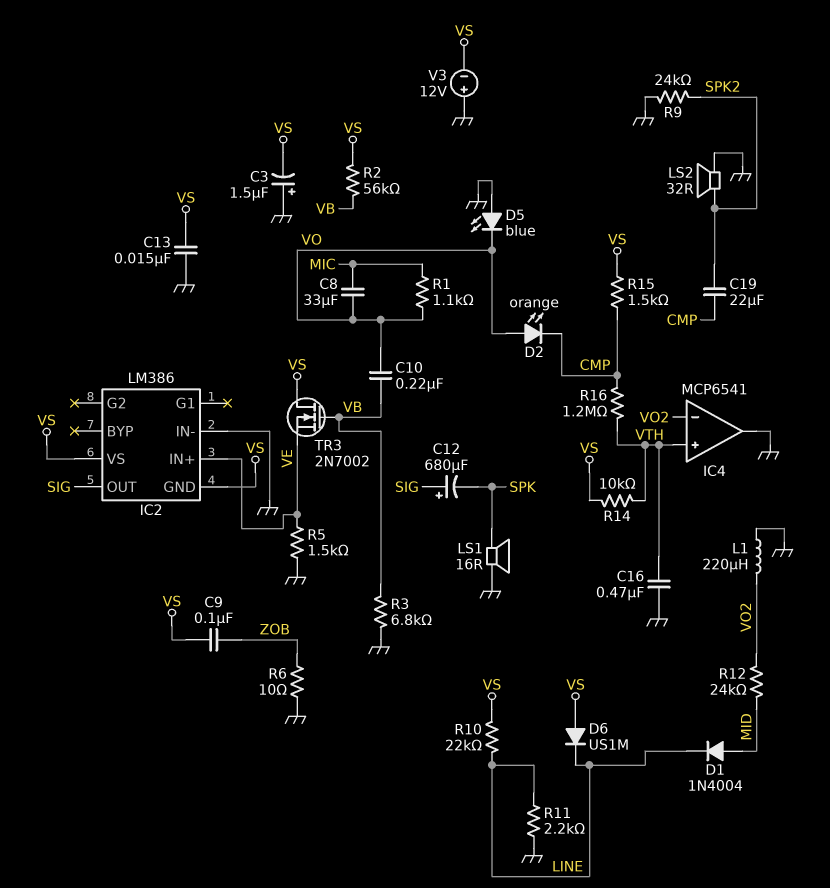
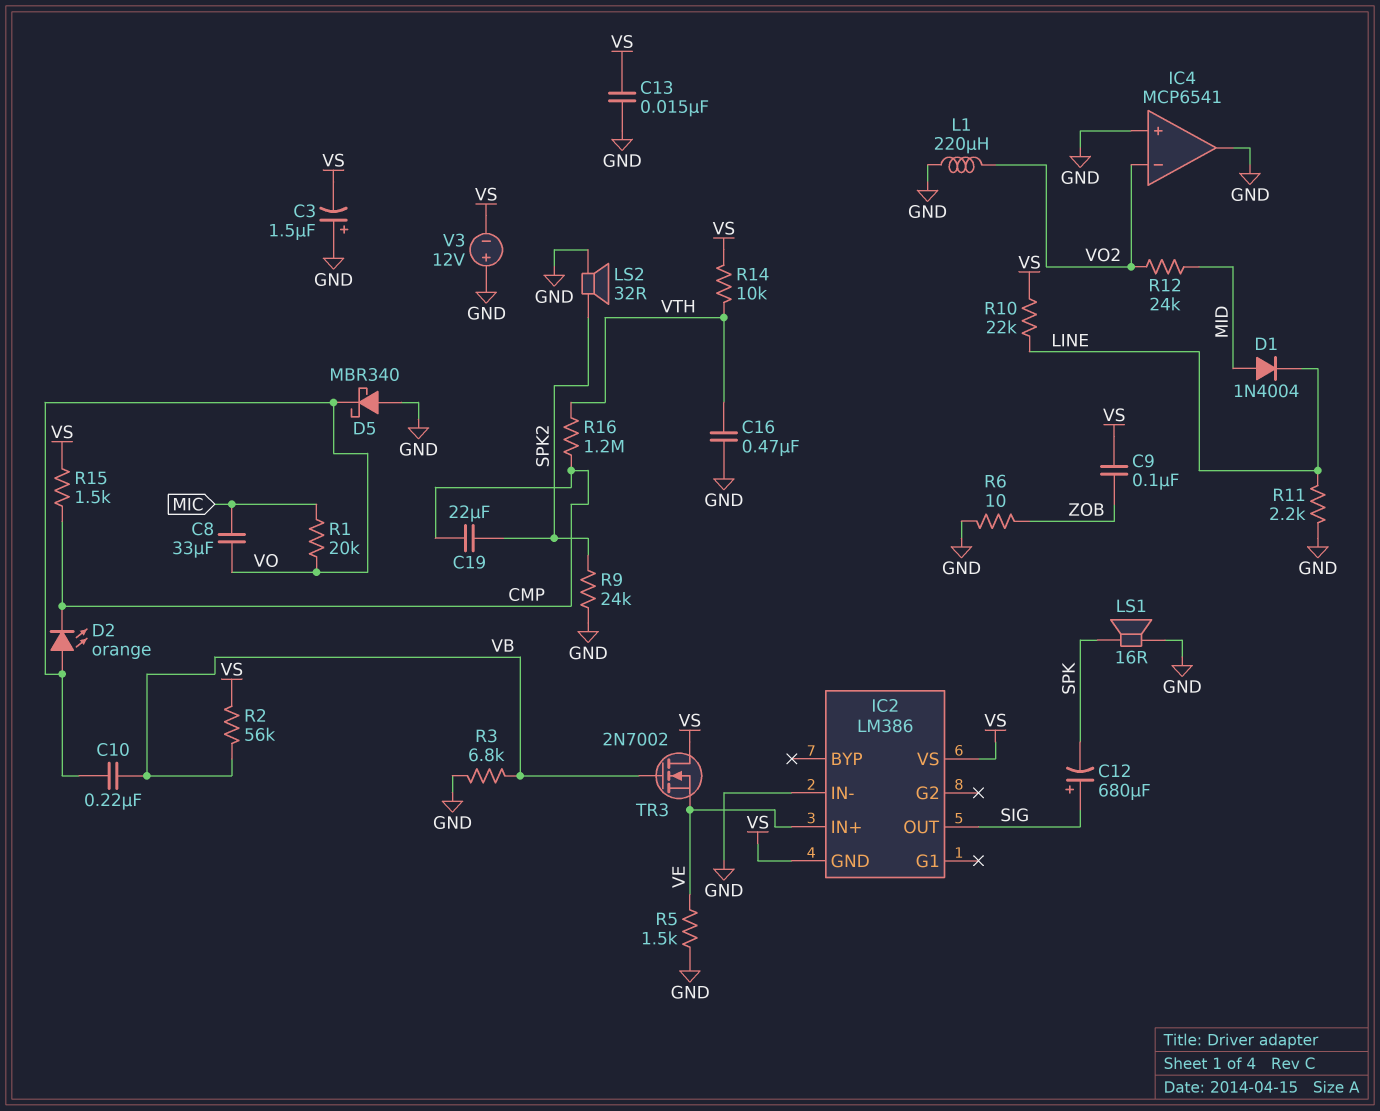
D5: LED blue (A GND, K VO) -> schottky MBR340 (A GND, K VO)
D6: diode US1M (A VS, K LINE) -> none
IC4 pin in+: VTH -> GND
R1: 1.1k (MIC, VO) -> 20k (MIC, VO)

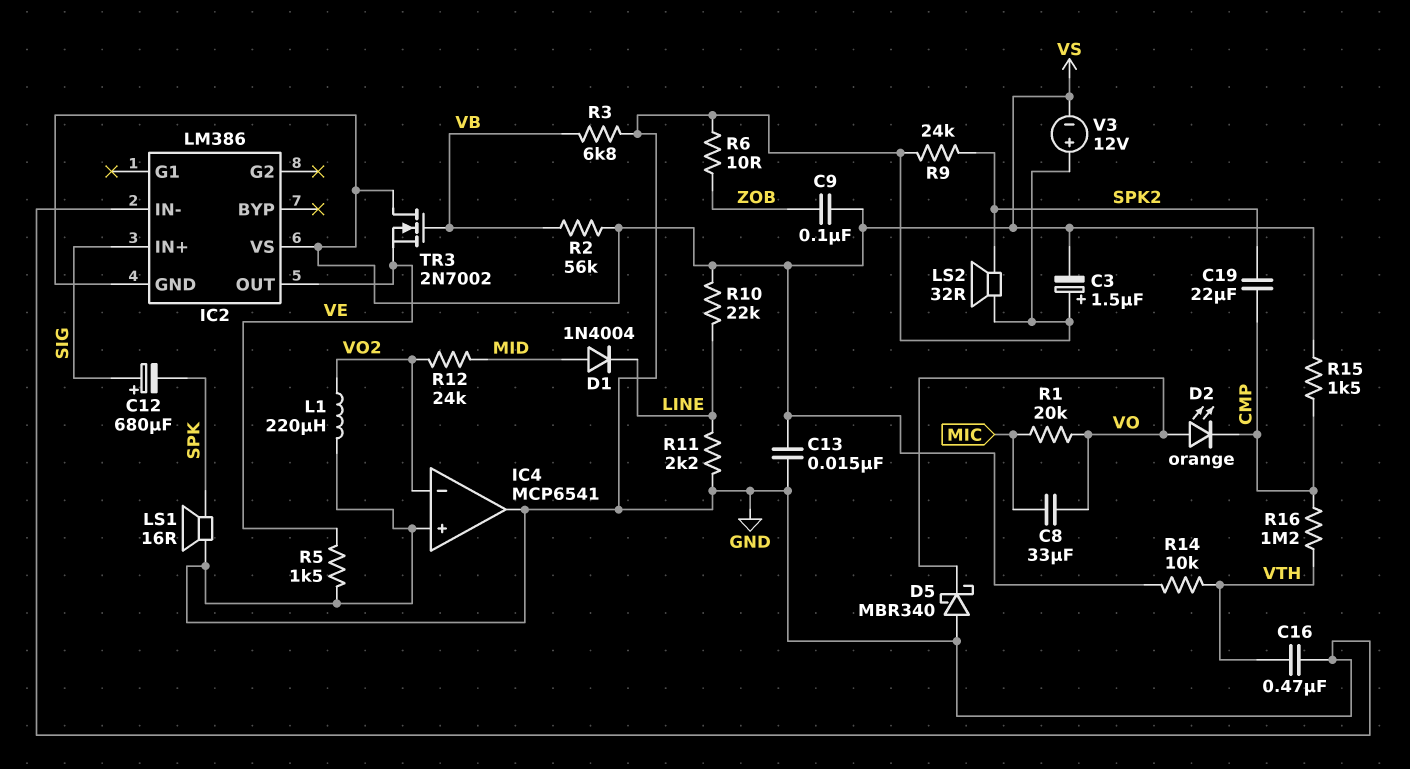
C10: 220nF (VB, VO) -> none
IC2 pin IN+: VE -> SIG
IC2 pin OUT: SIG -> VE

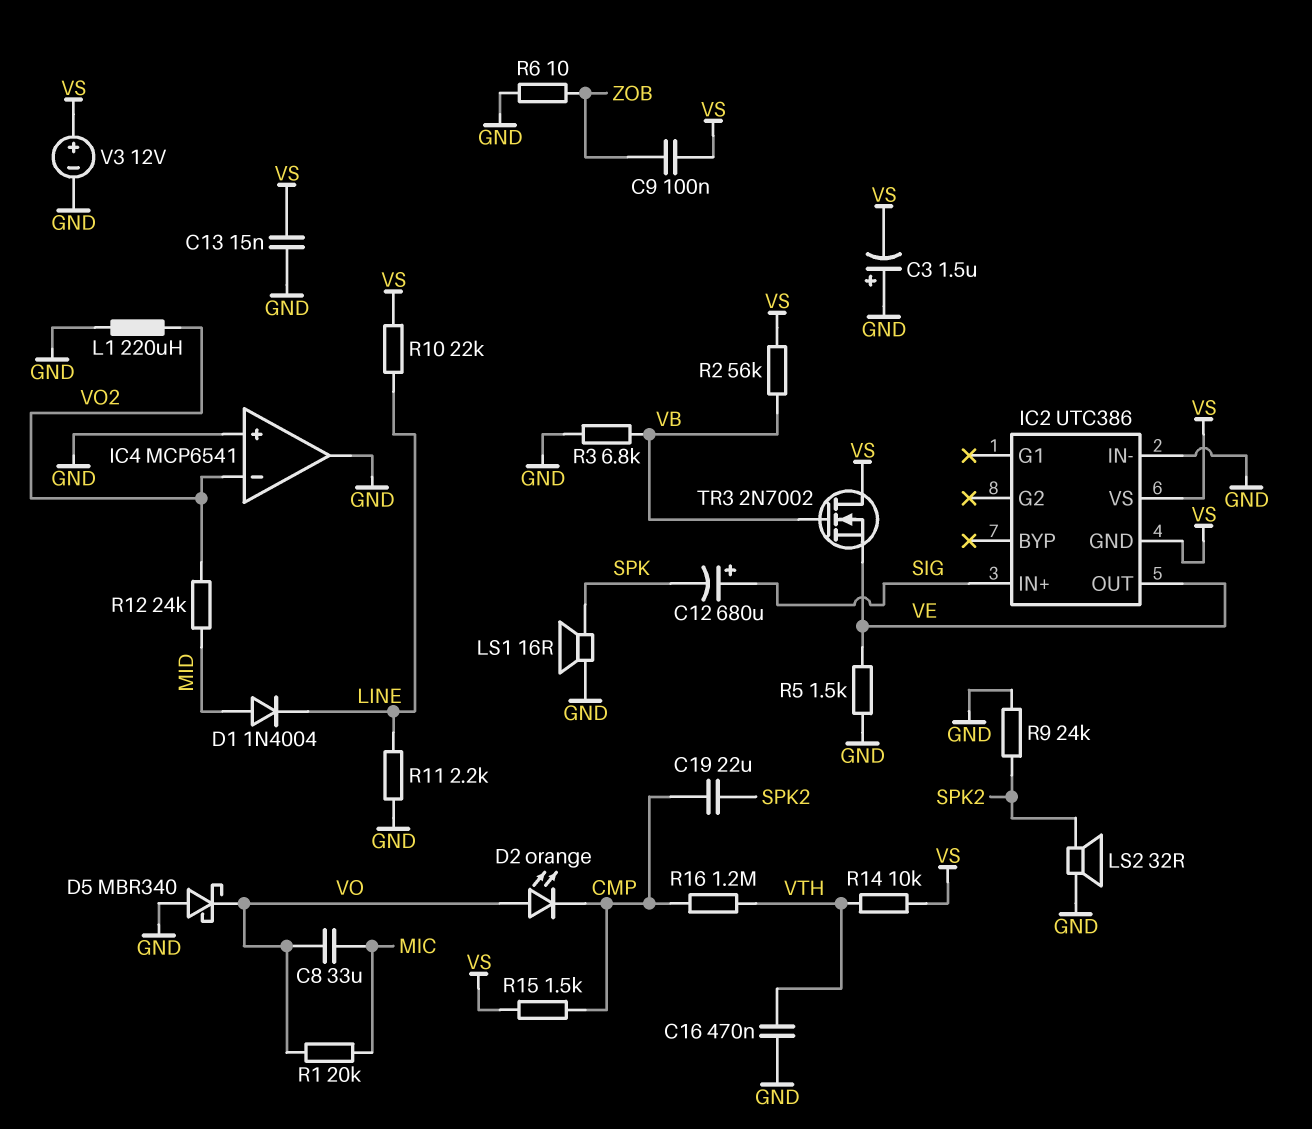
IC2: LM386 -> UTC386
V3: 12V (plus GND, minus VS) -> 12V (plus VS, minus GND)

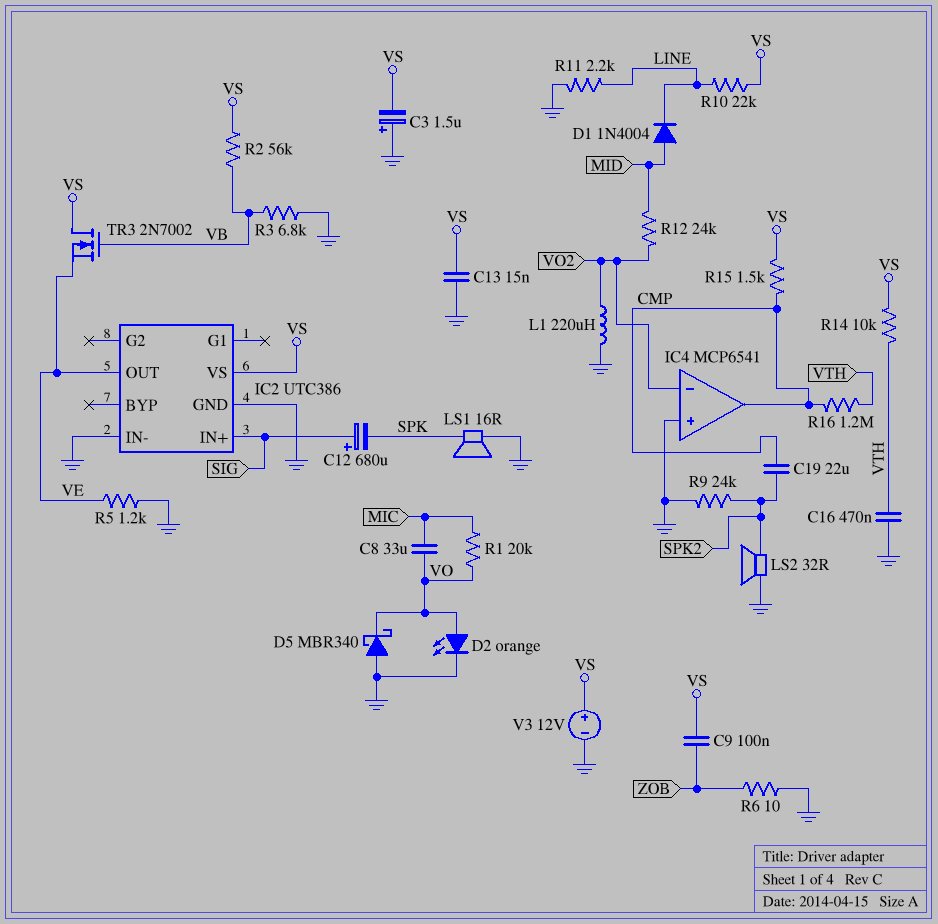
D2: LED orange (A VO, K CMP) -> LED orange (A VO, K GND)
IC2 pin GND: VS -> GND
IC4 pin out: GND -> CMP
R5: 1.5k (GND, VE) -> 1.2k (GND, VE)

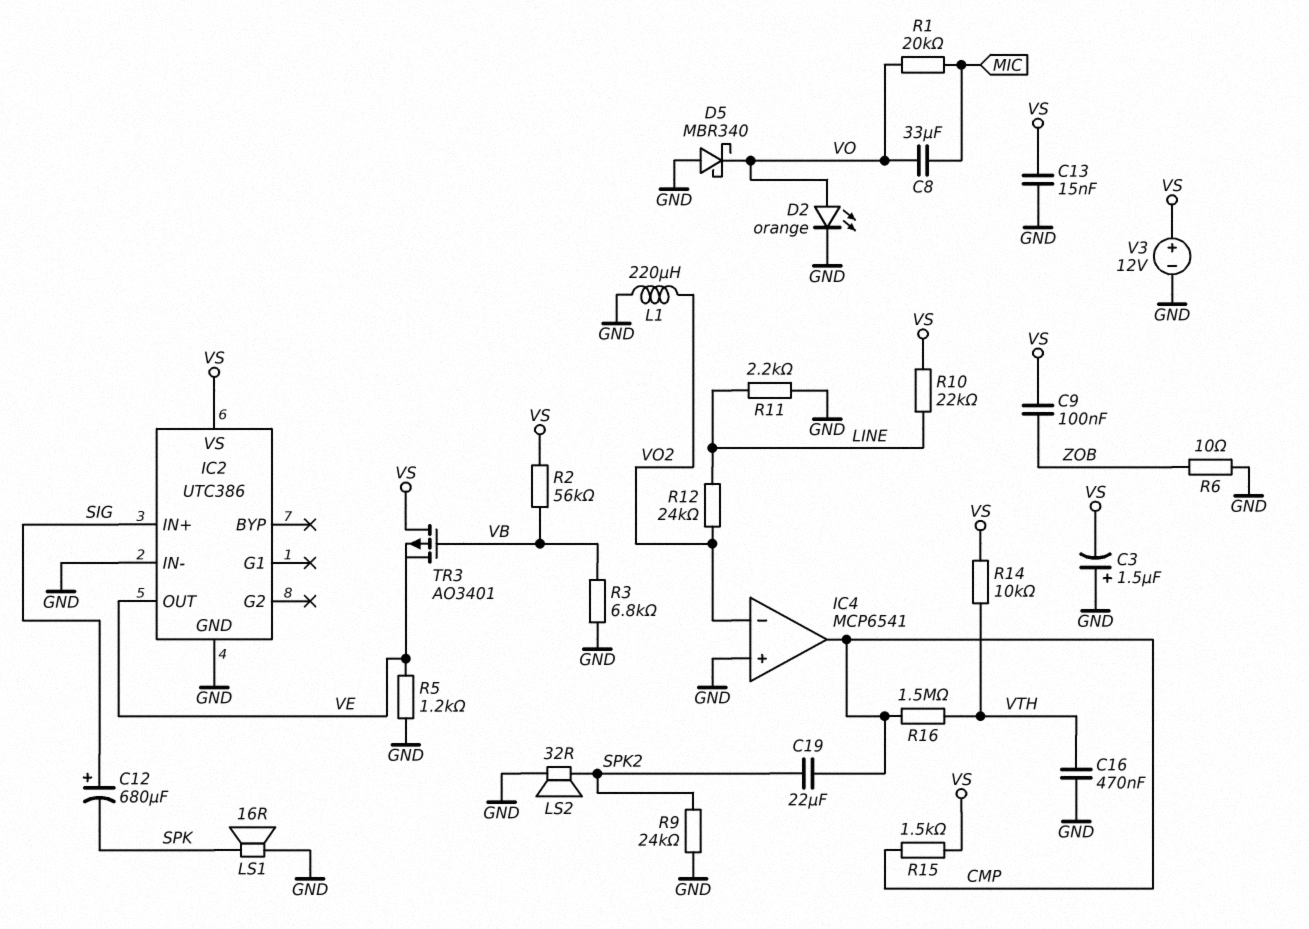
D1: diode 1N4004 (A MID, K LINE) -> none
R12: 24k (MID, VO2) -> 24k (LINE, VO2)
R16: 1.2M (CMP, VTH) -> 1.5M (CMP, VTH)
TR3: NMOS 2N7002 (G VB, D VS, S VE) -> PMOS AO3401 (G VB, D VS, S VE)

